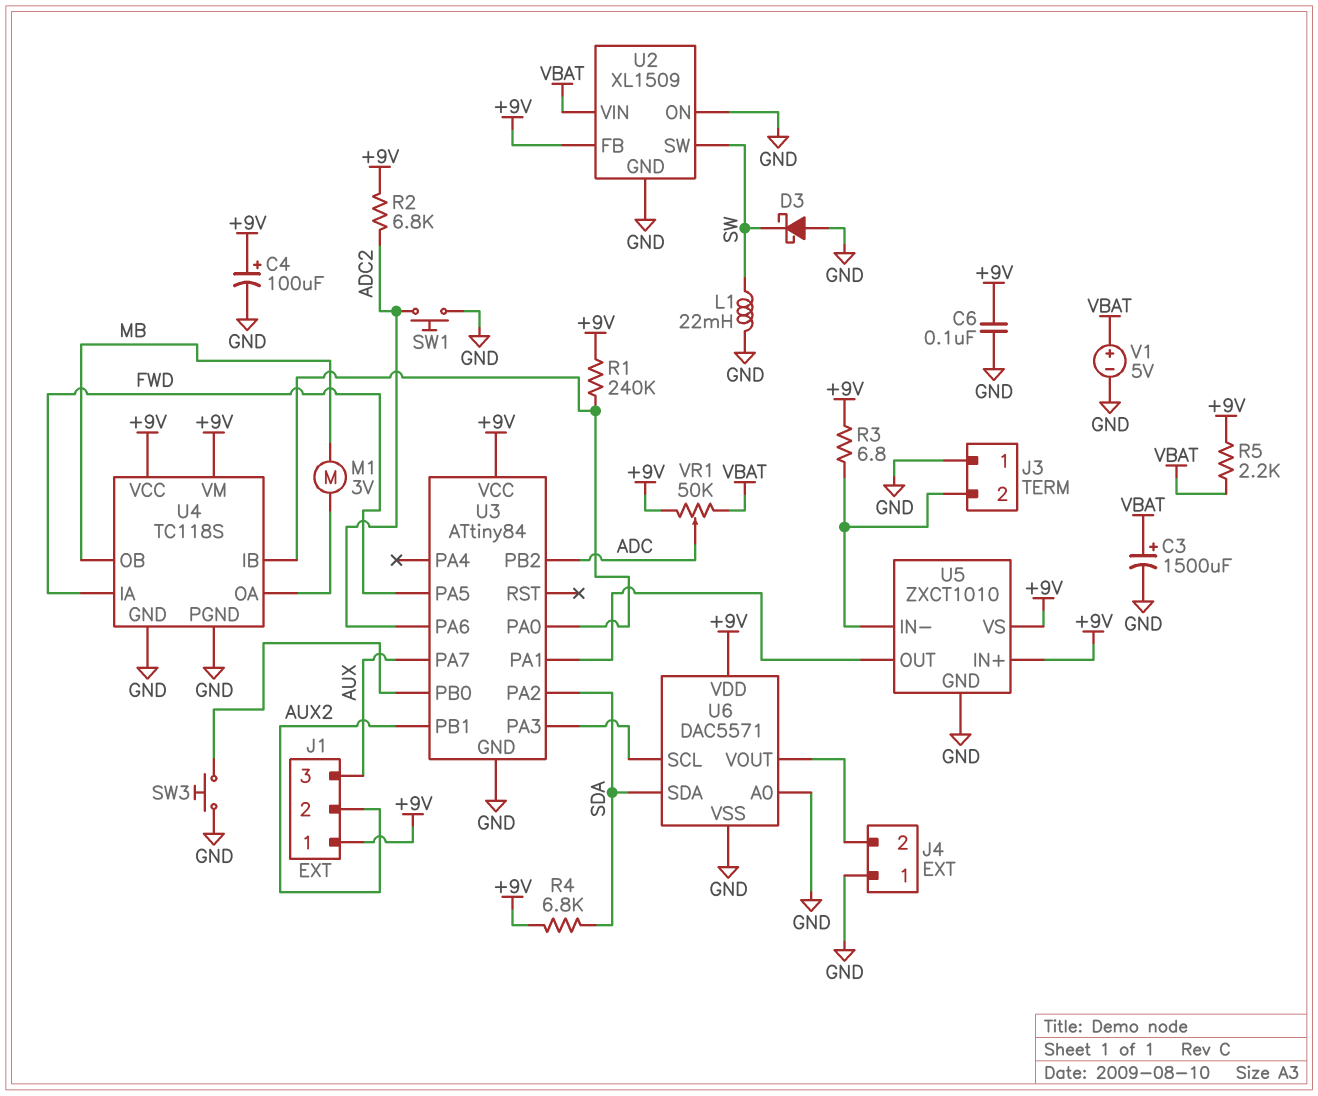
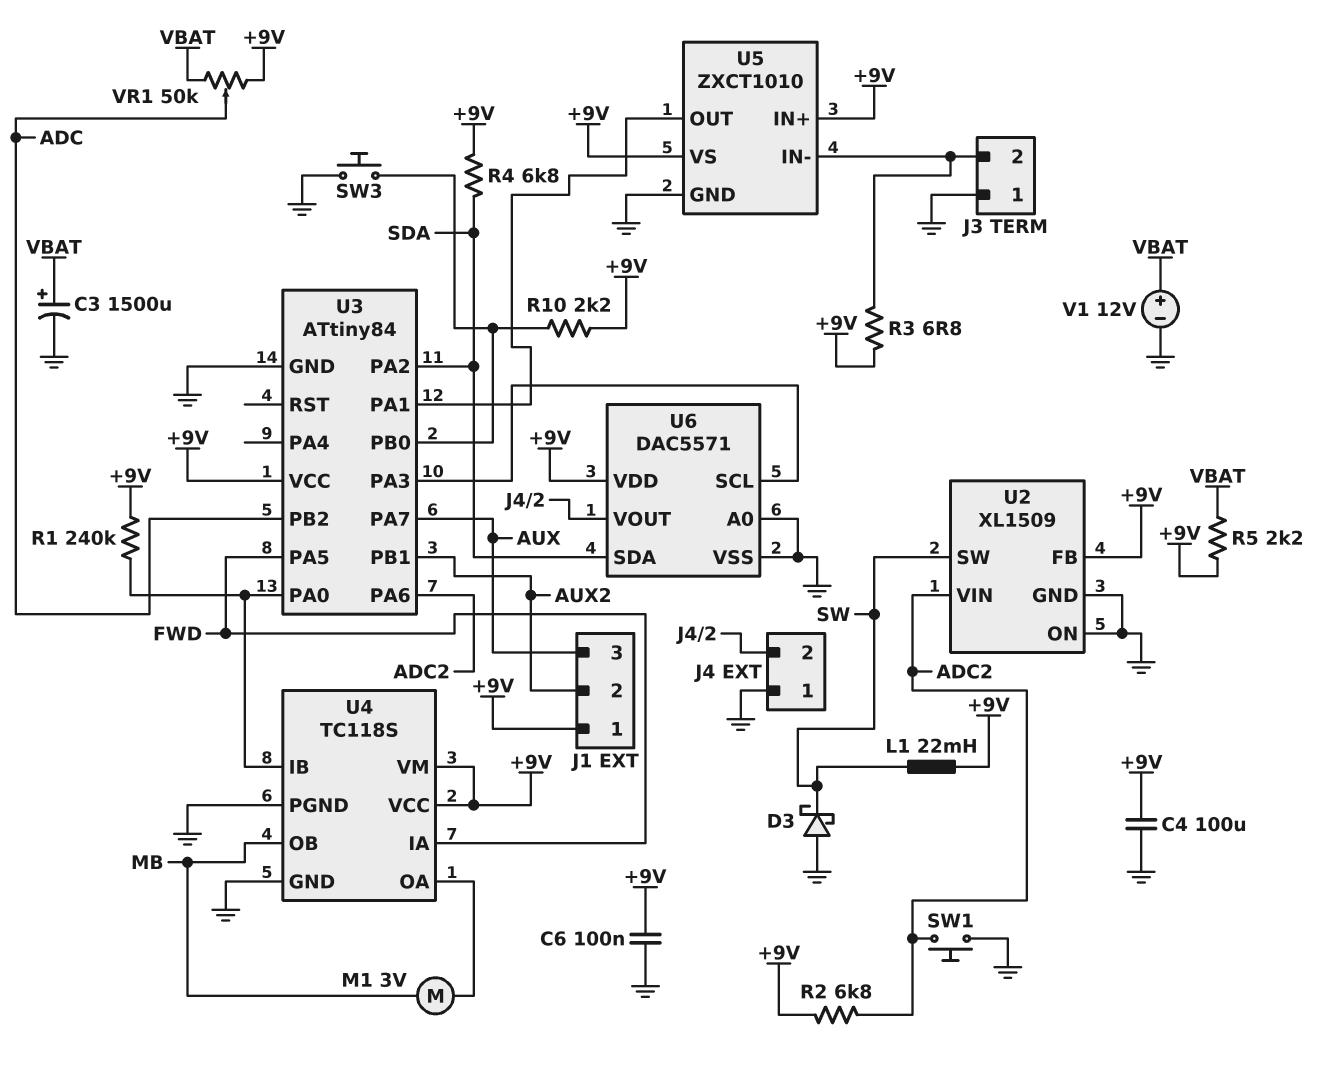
C4: 100uF (plus +9V, minus GND) -> 100uF (+9V, GND)
L1: 22mH (GND, SW) -> 22mH (+9V, SW)
R10: none -> 2.2k (+9V, U3/PB0)
U2 pin VIN: VBAT -> ADC2
V1: 5V (plus VBAT, minus GND) -> 12V (plus VBAT, minus GND)

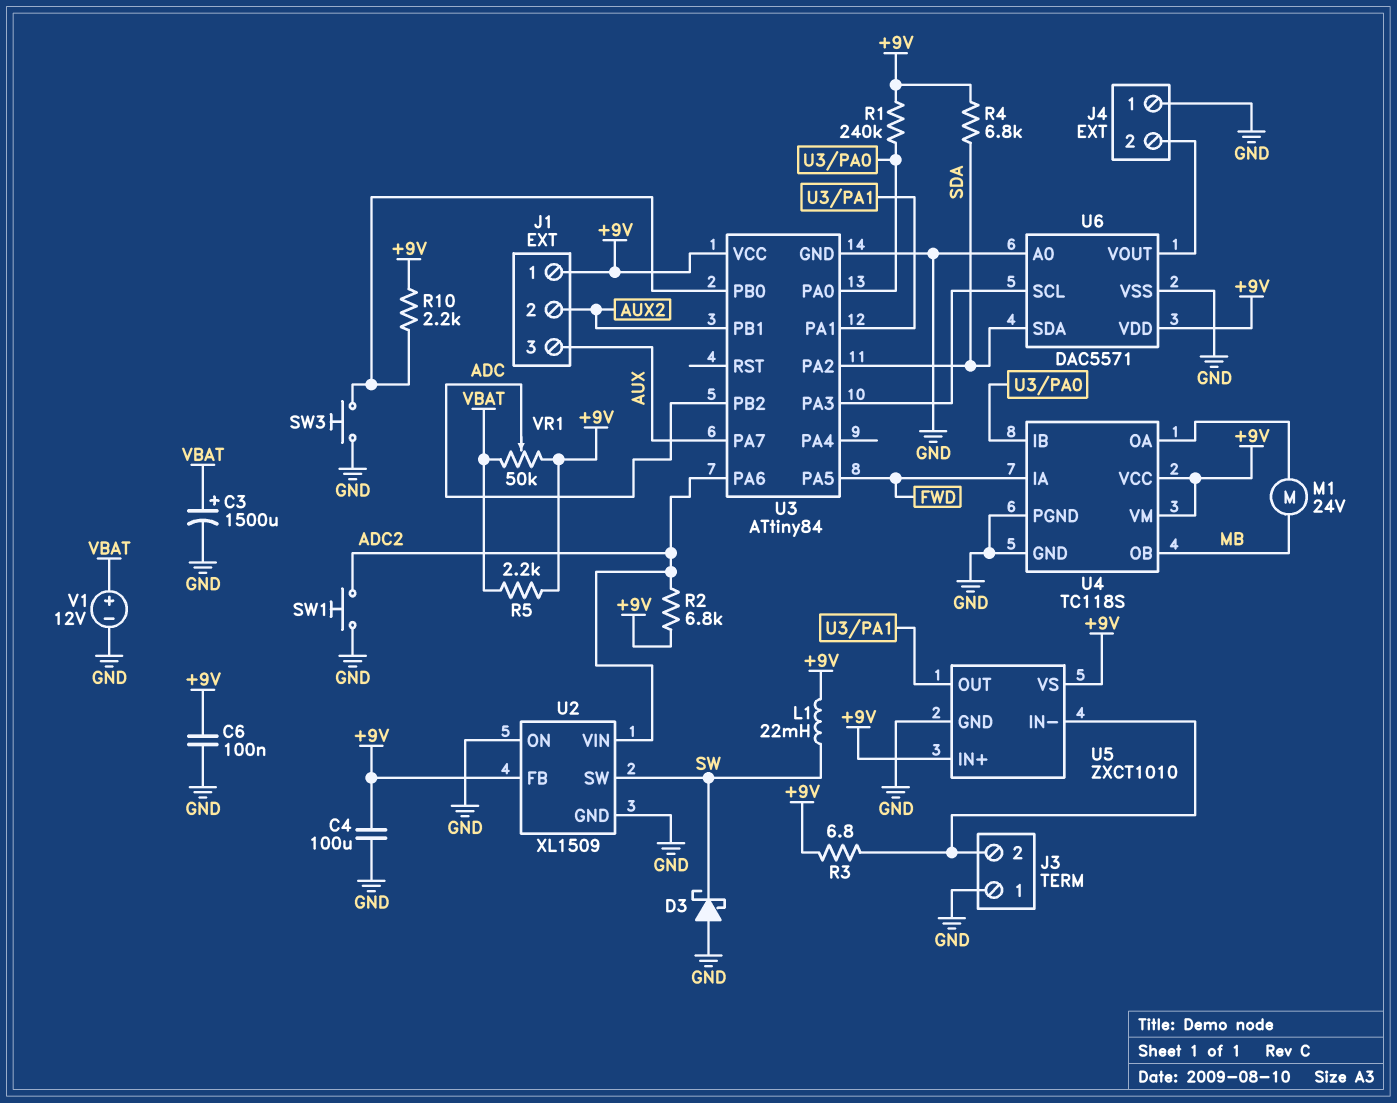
M1: motor 3V (MB, U4/OA) -> motor 24V (MB, U4/OA)

